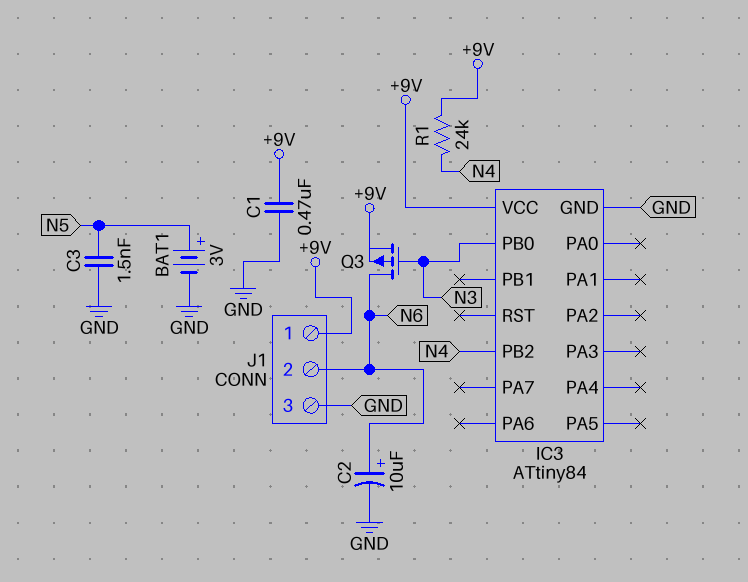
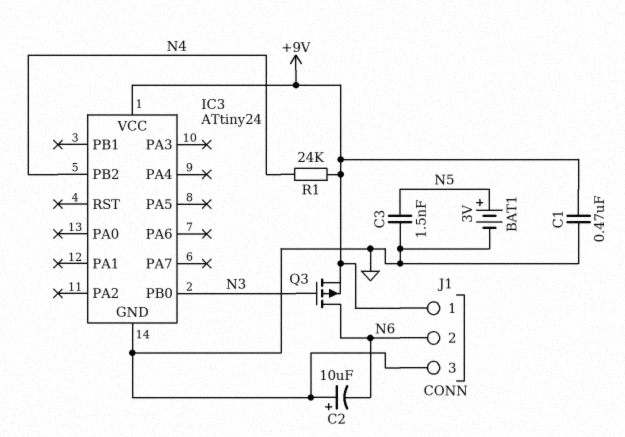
C2: 10uF (plus N6, minus GND) -> 10uF (plus GND, minus N6)
IC3: ATtiny84 -> ATtiny24

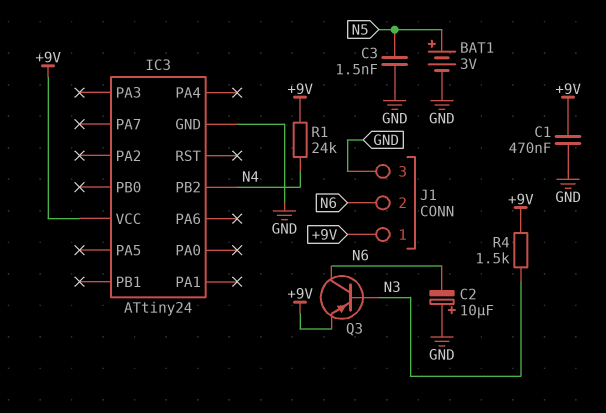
IC3 pin PB0: N3 -> none
Q3: PMOS (G N3, D N6, S +9V) -> PNP (B N3, C N6, E +9V)
R4: none -> 1.5k (+9V, N3)

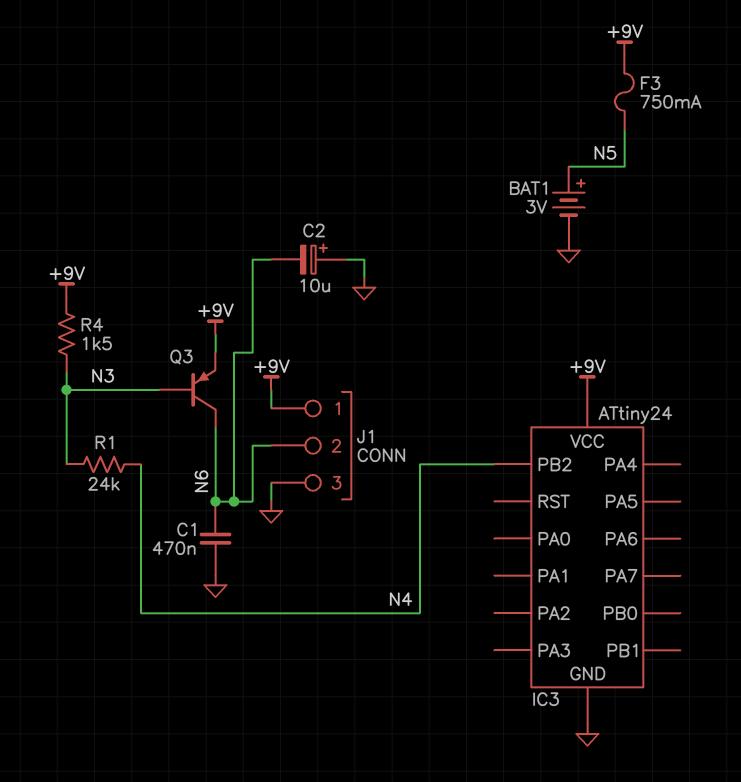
C1: 470nF (+9V, GND) -> 470nF (GND, N6)
C3: 1.5nF (GND, N5) -> none
F3: none -> 750mA (+9V, N5)
R1: 24k (+9V, N4) -> 24k (N3, N4)

